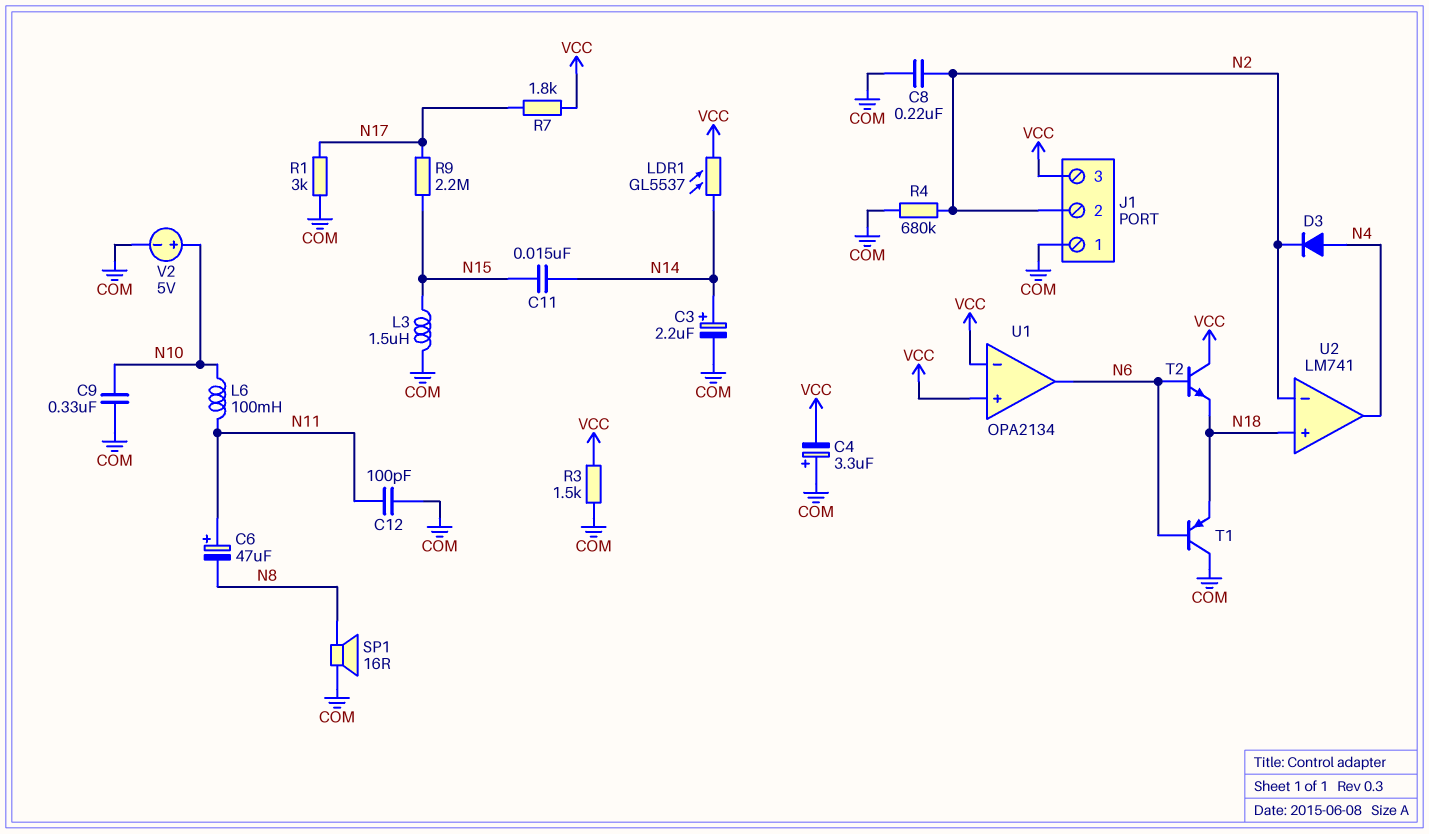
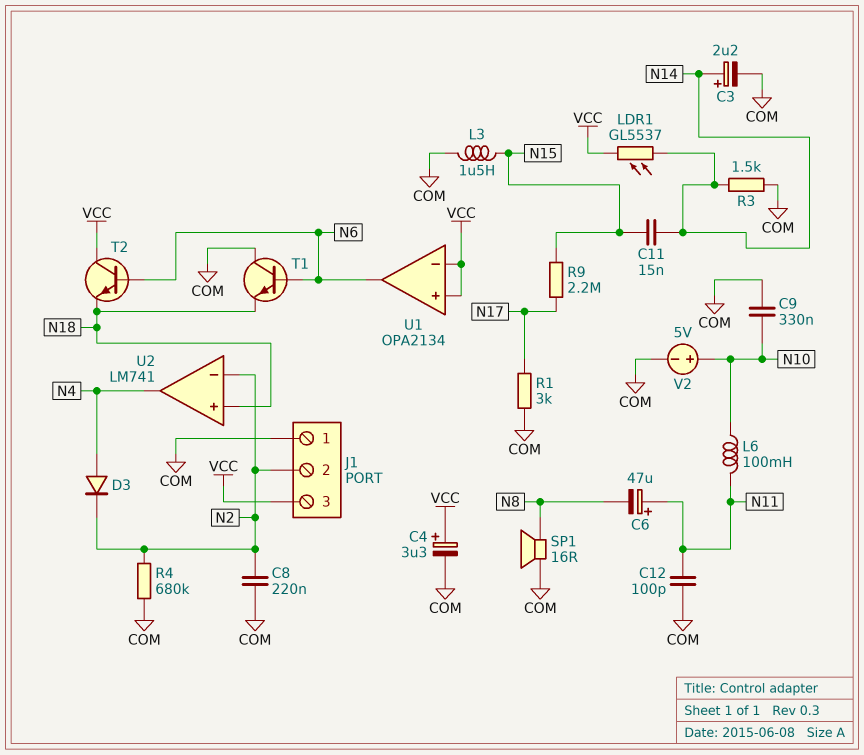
C4: 3.3uF (plus COM, minus VCC) -> 3.3uF (plus VCC, minus COM)
R3: 1.5k (COM, VCC) -> 1.5k (COM, N14)
R7: 1.8k (N17, VCC) -> none
T1: PNP (B N6, C COM, E N18) -> NPN (B N6, C COM, E N18)

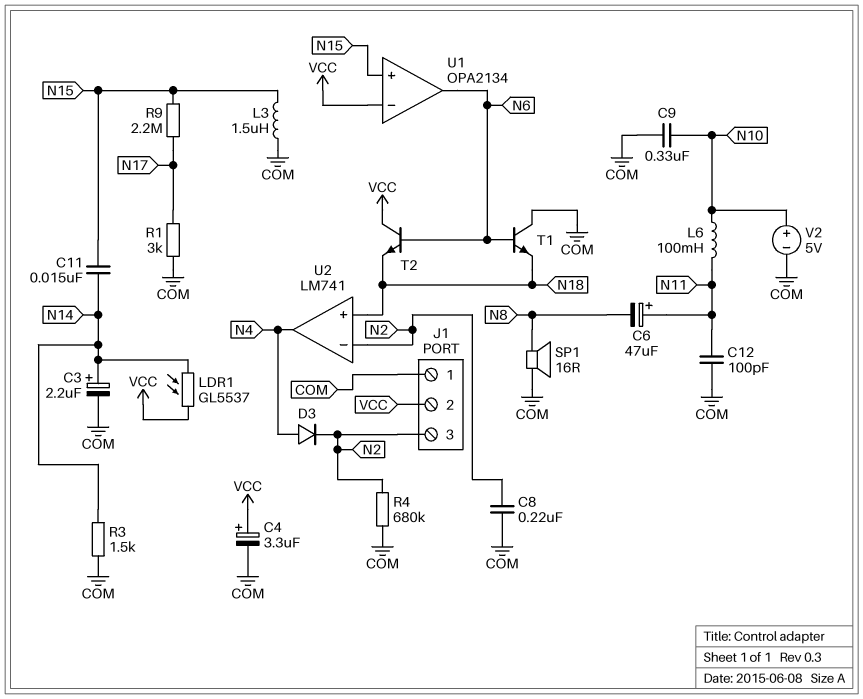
J1 pin 2: N2 -> VCC
J1 pin 3: VCC -> N2
U1 pin in+: VCC -> N15

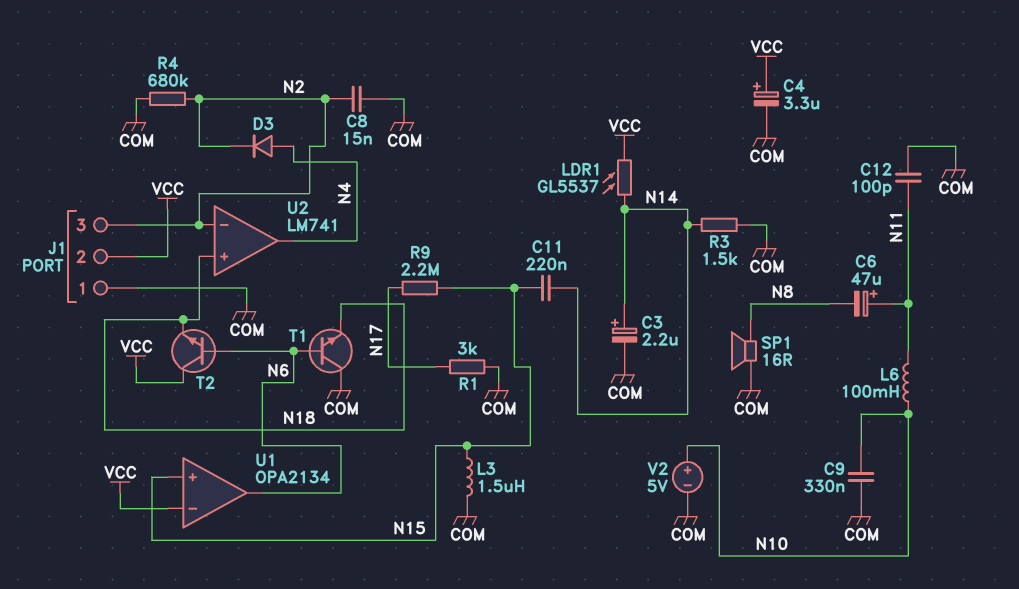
C8: 220nF (COM, N2) -> 15nF (COM, N2)
C11: 15nF (N14, N15) -> 220nF (N14, N15)

